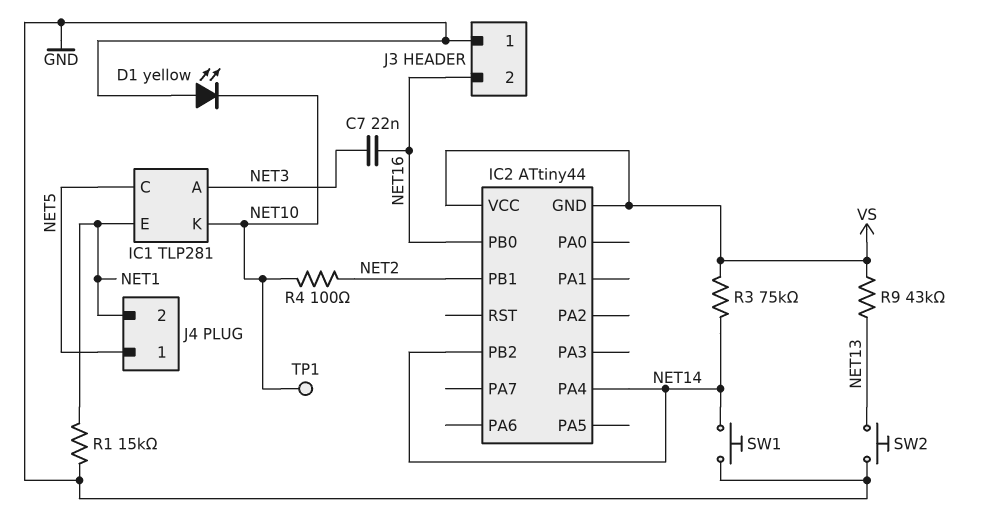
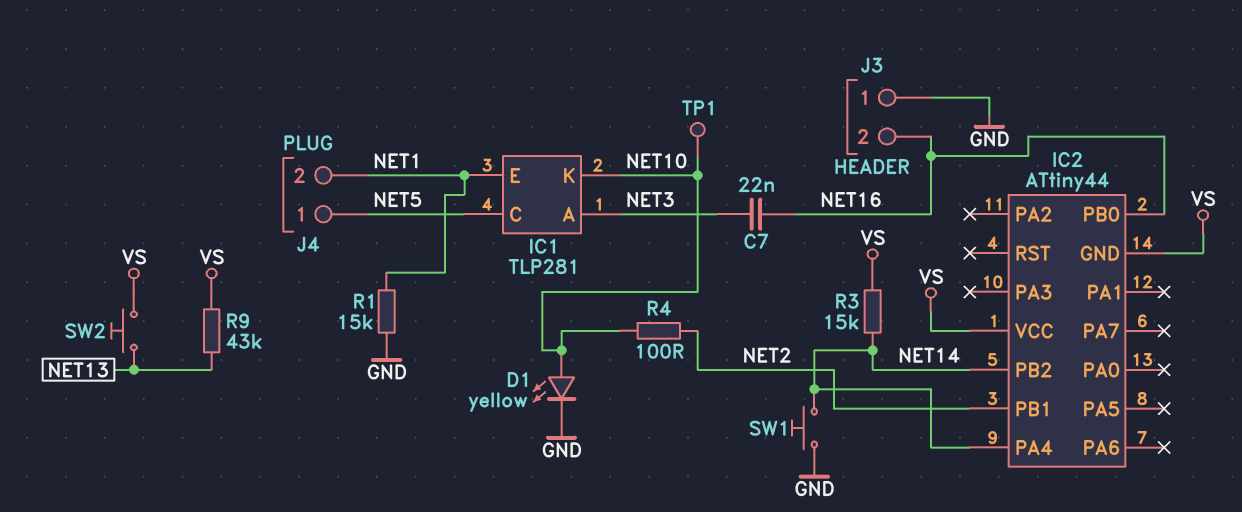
D1: LED yellow (A GND, K NET10) -> LED yellow (A NET10, K GND)
R3: 75k (NET14, VS) -> 15k (NET14, VS)
SW2: button (GND, NET13) -> button (NET13, VS)

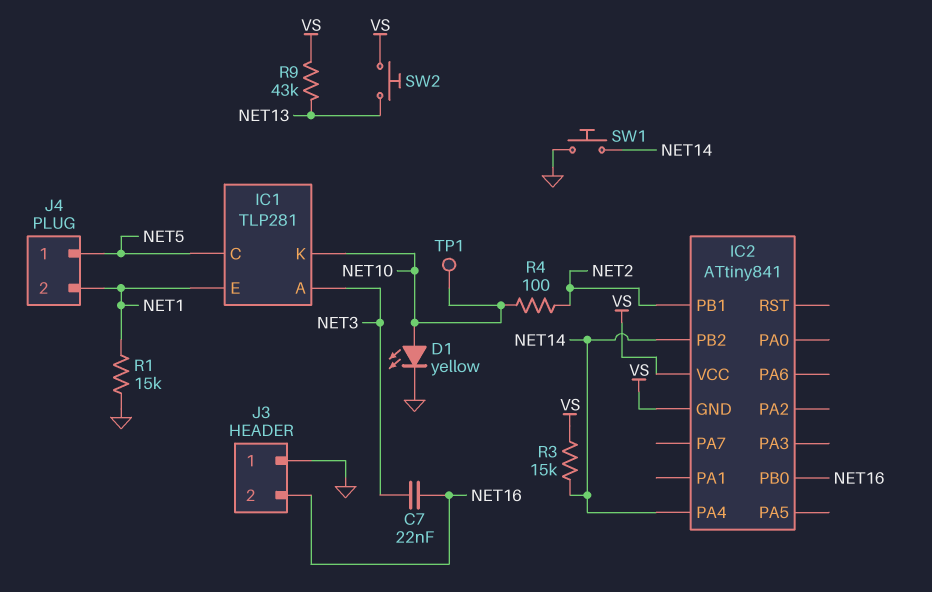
IC2: ATtiny44 -> ATtiny841

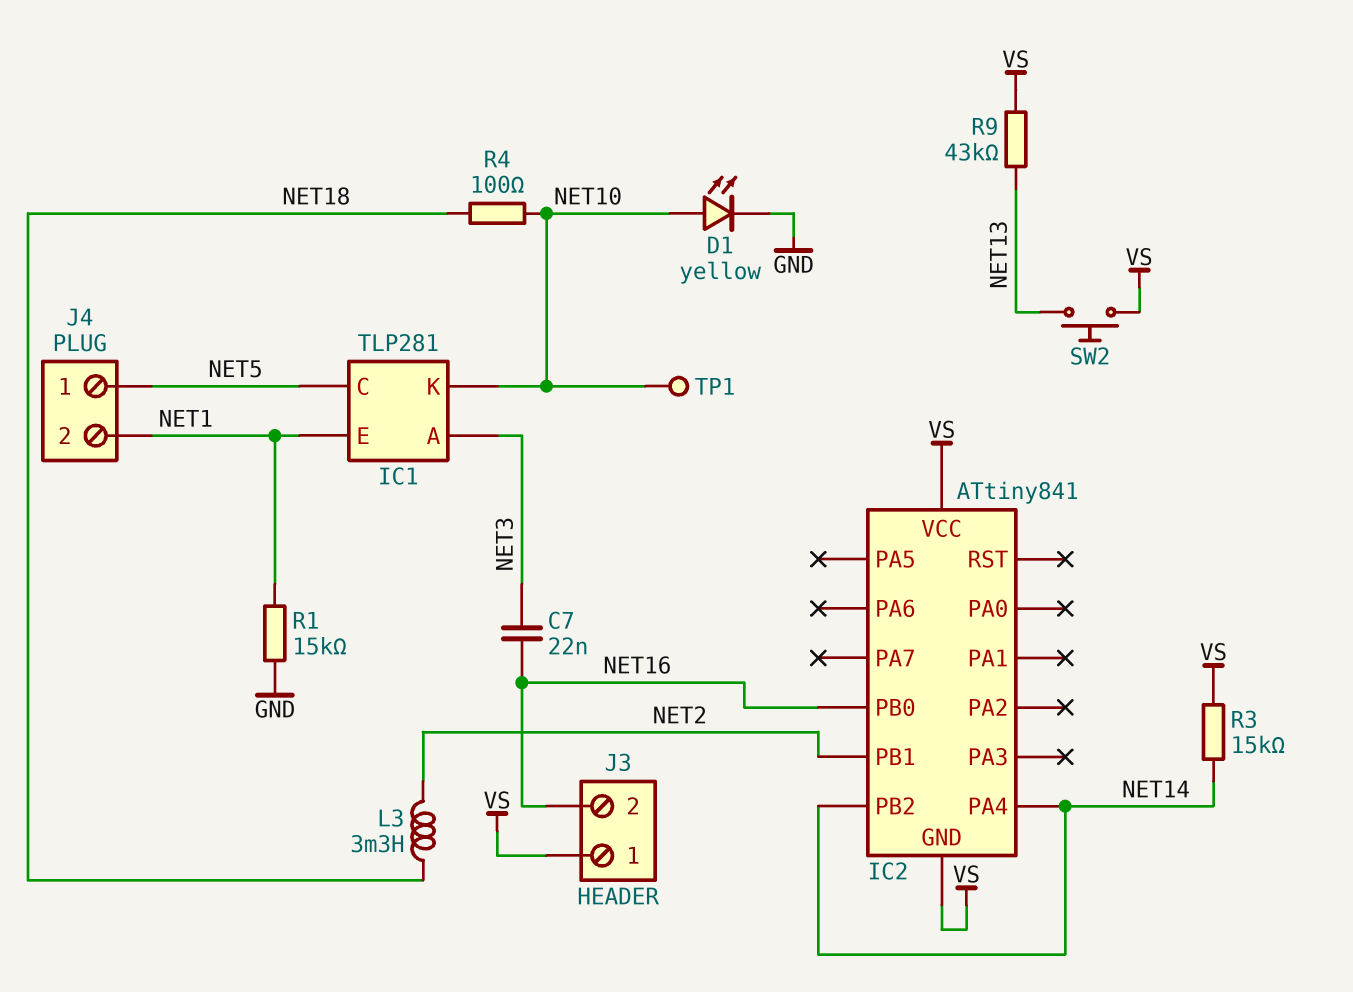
J3 pin 1: GND -> VS
L3: none -> 3.3mH (NET2, NET18)
R4: 100 (NET2, NET10) -> 100 (NET10, NET18)
SW1: button (GND, NET14) -> none

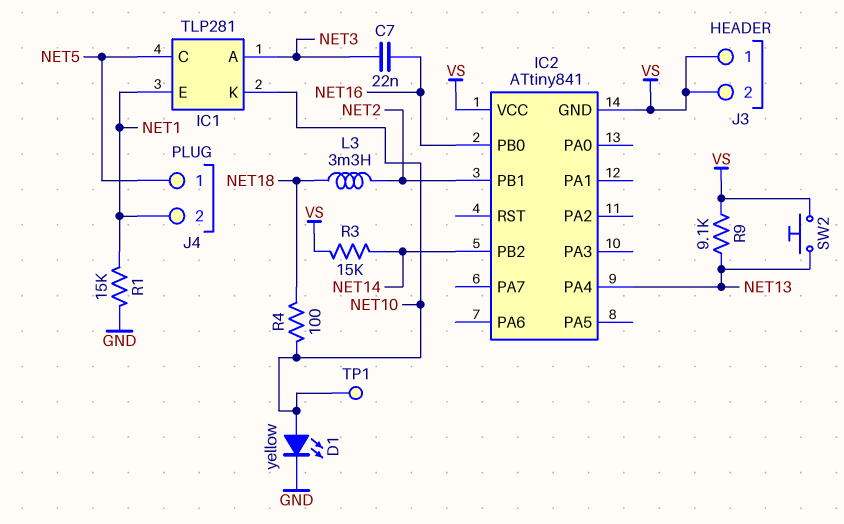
IC2 pin PA4: NET14 -> NET13
J3 pin 2: NET16 -> VS
R9: 43k (NET13, VS) -> 9.1k (NET13, VS)

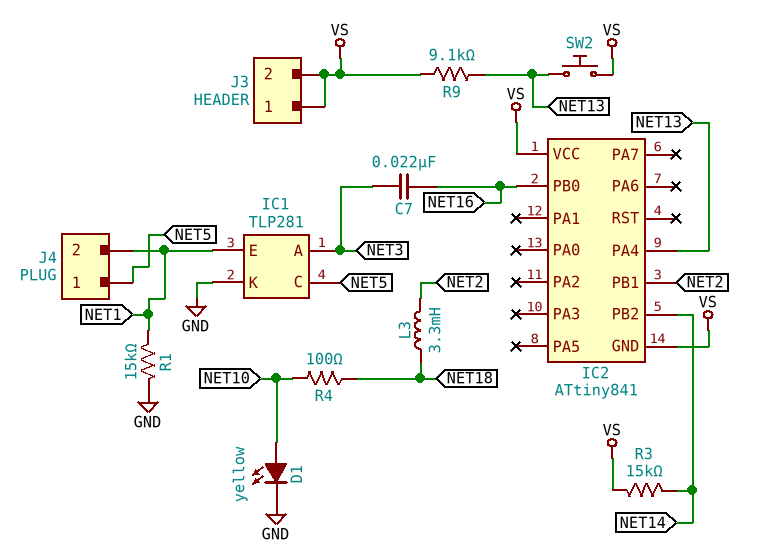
IC1 pin K: NET10 -> GND
TP1: test point (NET10) -> none

